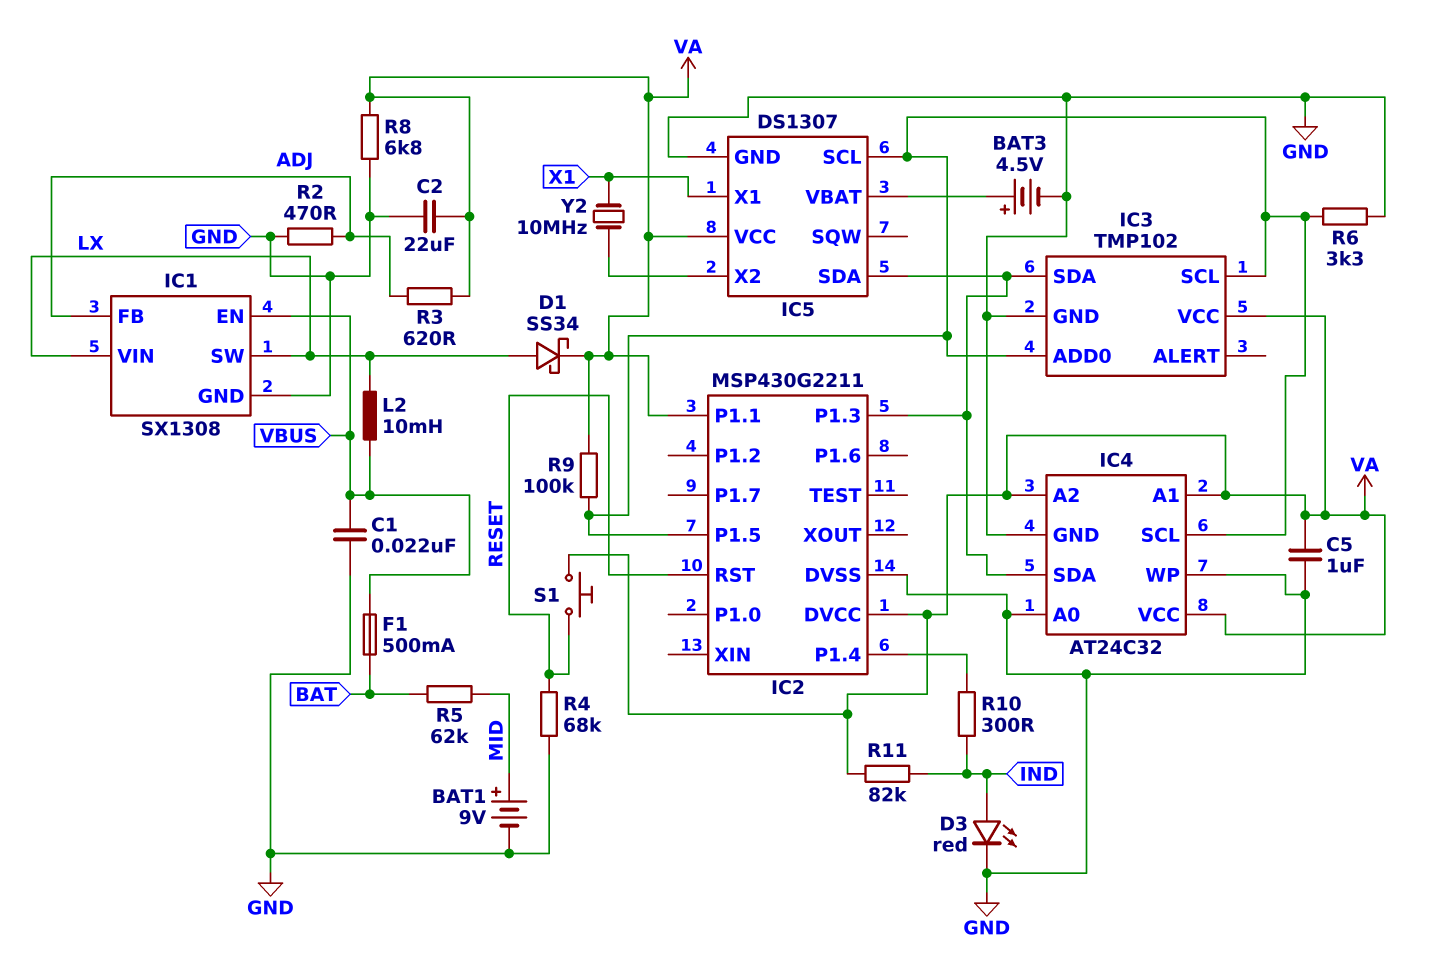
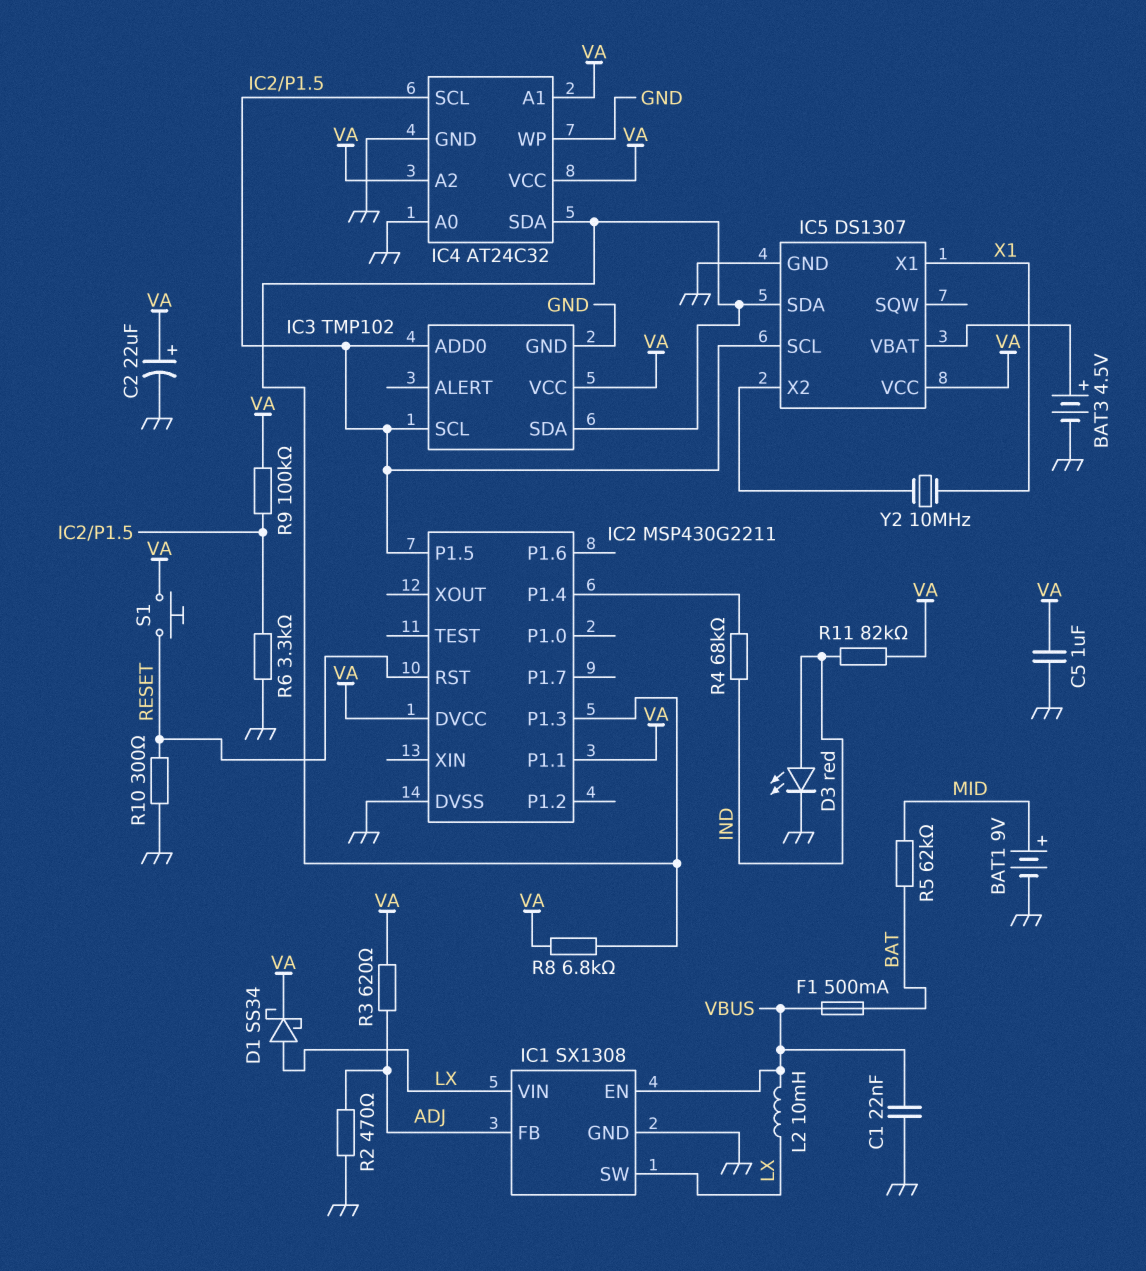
C2: 22uF (GND, VA) -> 22uF (plus VA, minus GND)
R4: 68k (GND, RESET) -> 68k (IC2/P1.4, IND)
R8: 6.8k (GND, VA) -> 6.8k (IC2/P1.3, VA)
R10: 300 (IC2/P1.4, IND) -> 300 (GND, RESET)

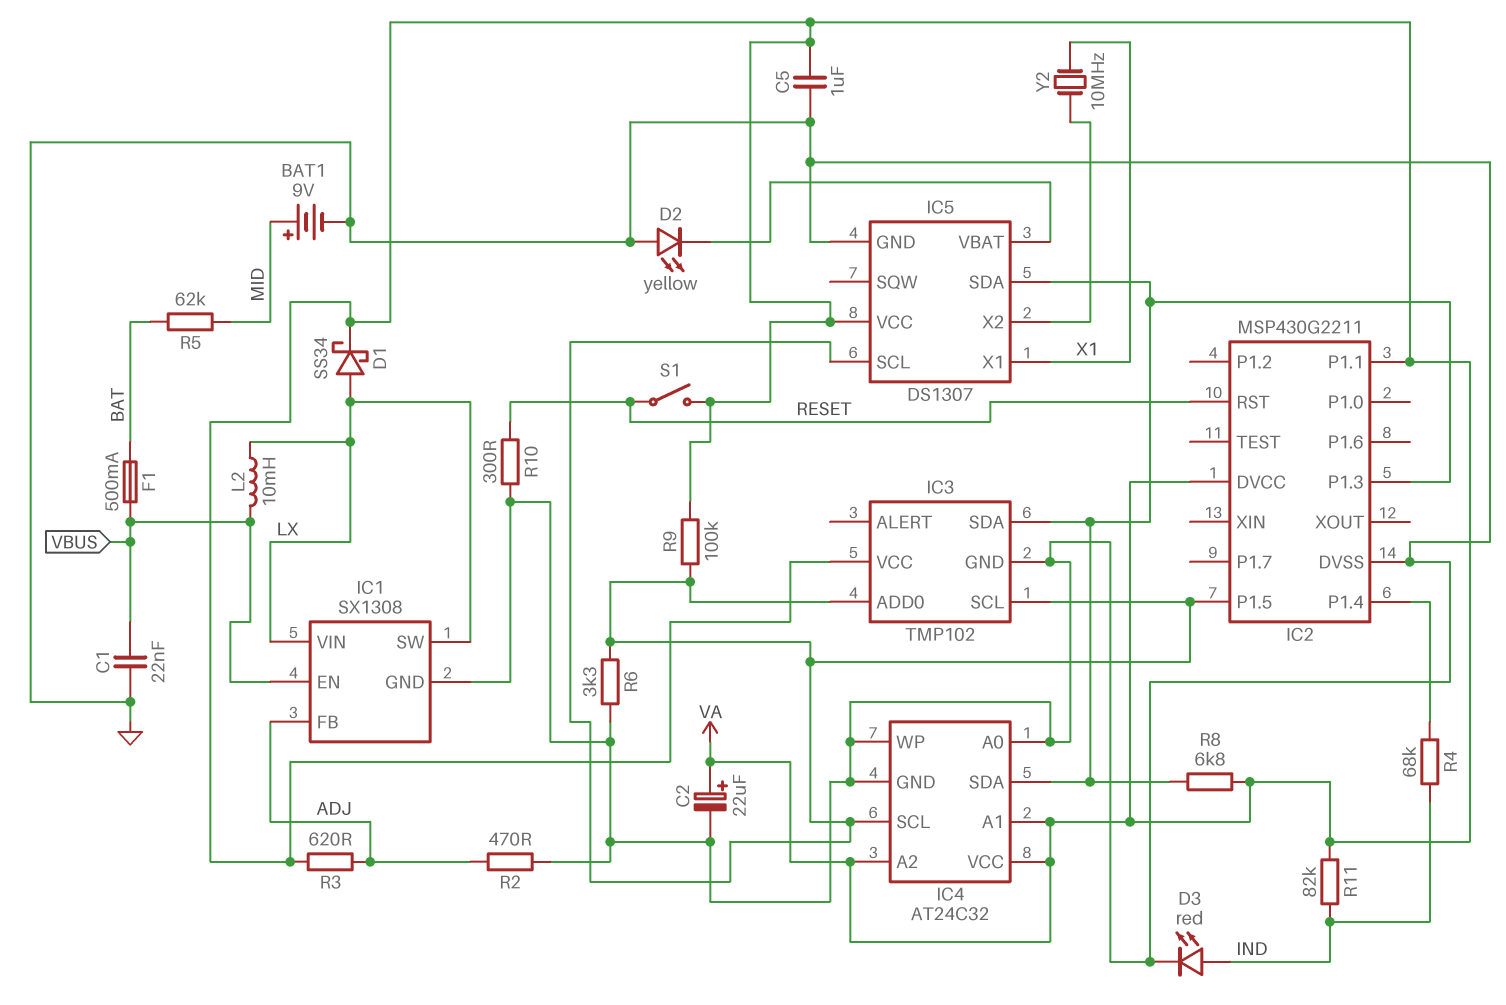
BAT3: 4.5V (plus IC5/VBAT, minus GND) -> none
D2: none -> LED yellow (A GND, K IC5/VBAT)
S1: button (RESET, VA) -> switch (RESET, VA)

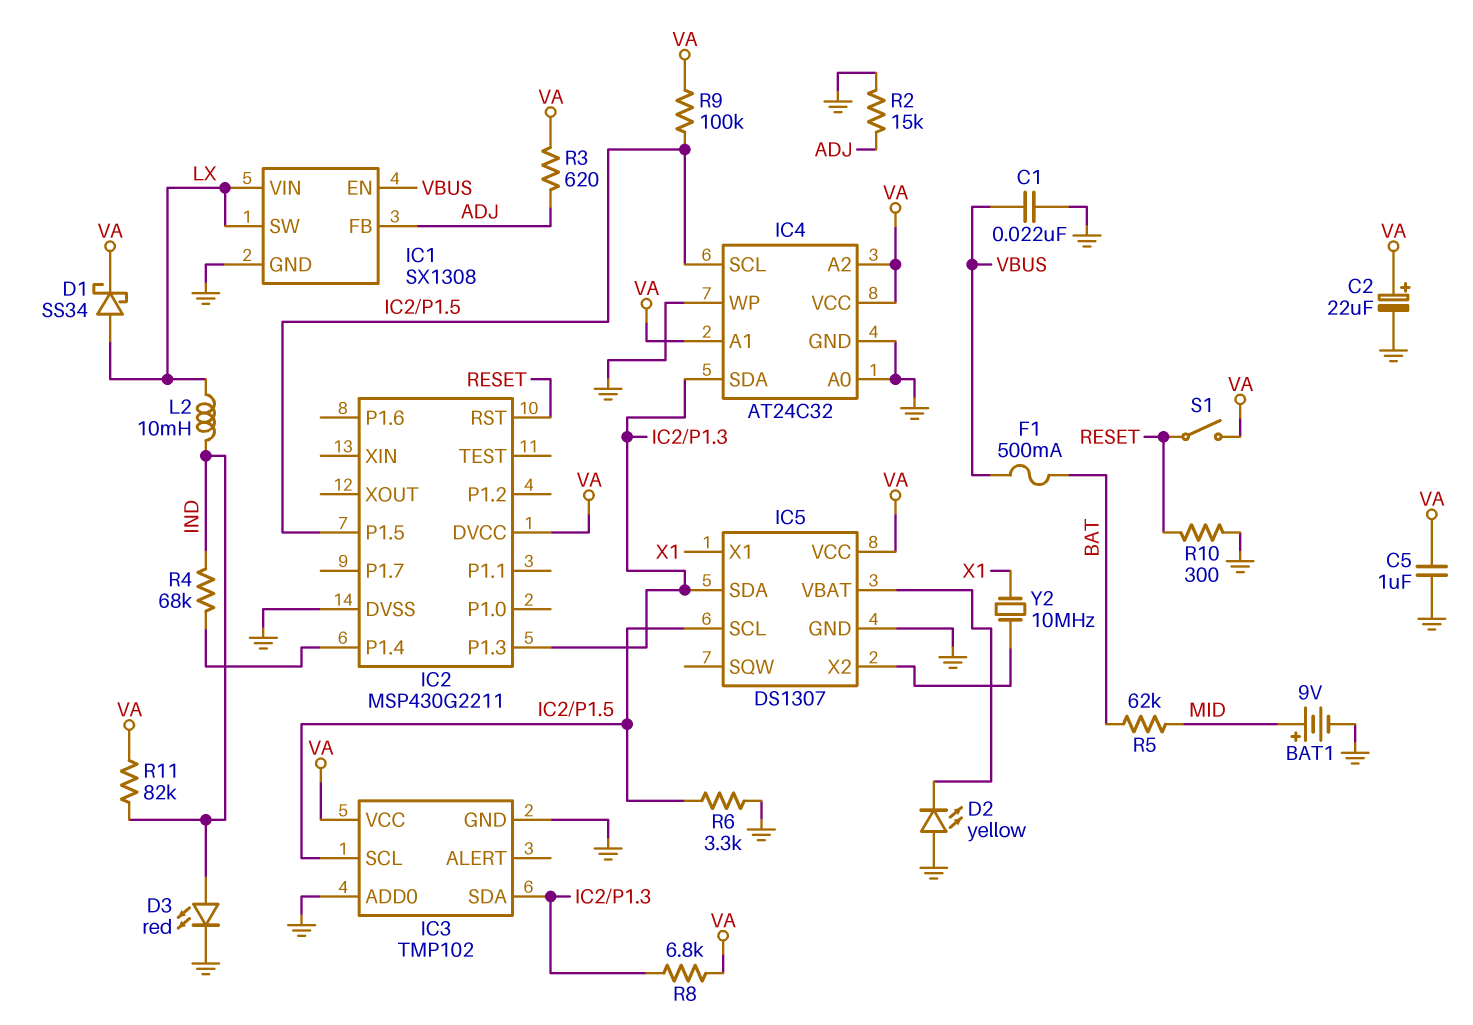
IC2 pin P1.1: VA -> none
IC3 pin ADD0: IC2/P1.5 -> GND
L2: 10mH (LX, VBUS) -> 10mH (IND, LX)
R2: 470 (ADJ, GND) -> 15k (ADJ, GND)

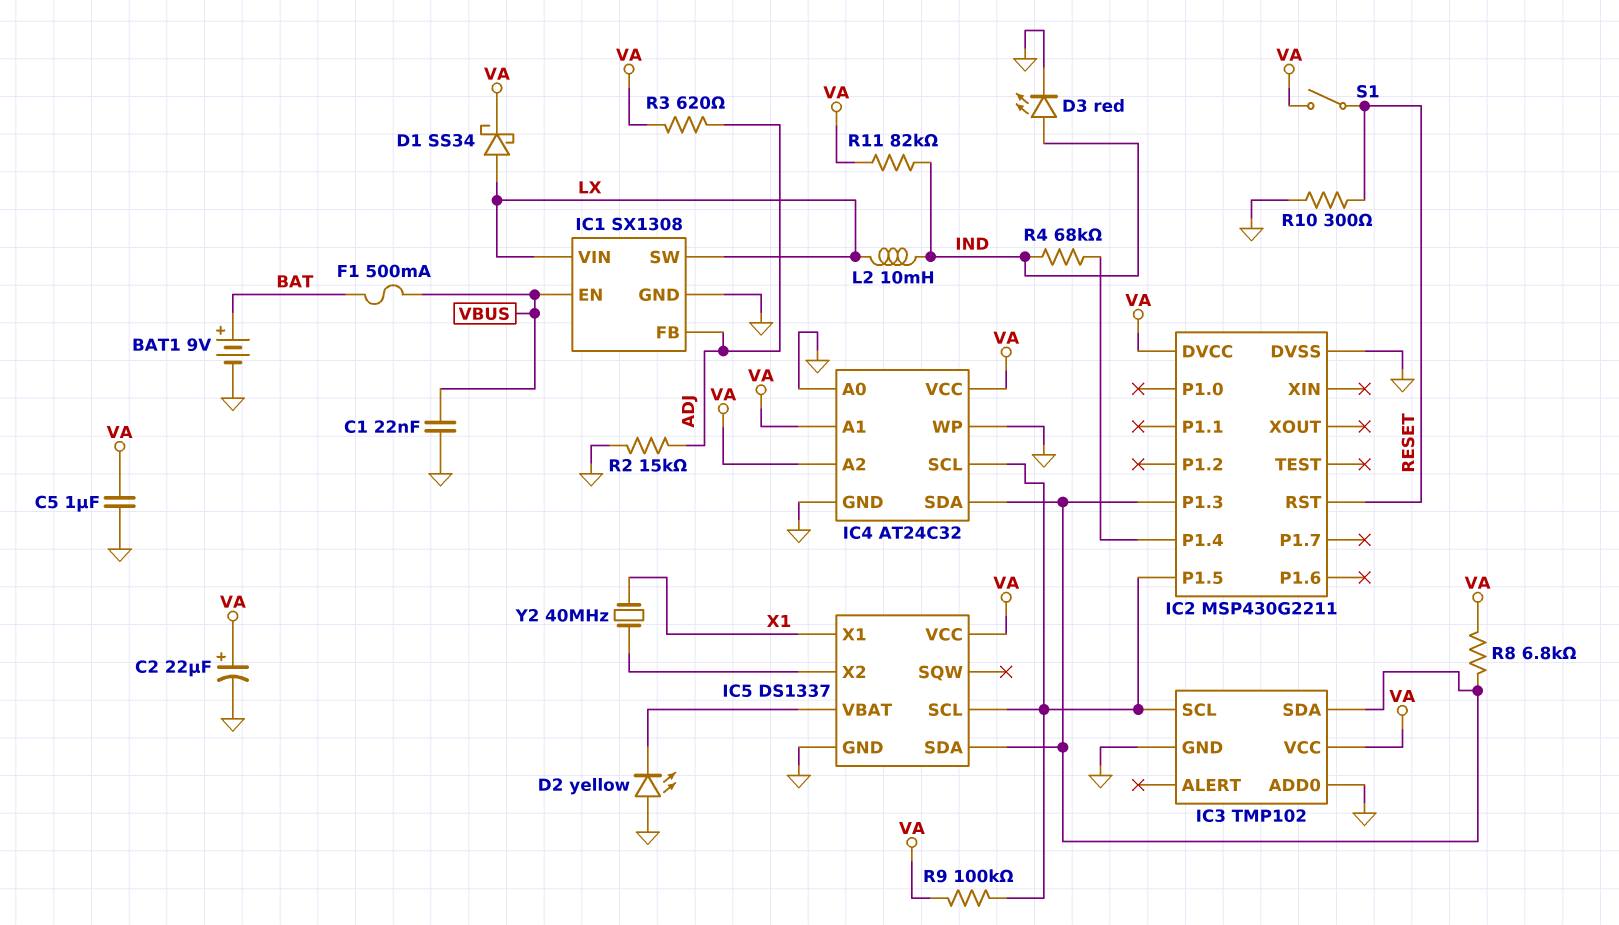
BAT1: 9V (plus MID, minus GND) -> 9V (plus BAT, minus GND)
IC5: DS1307 -> DS1337
R5: 62k (BAT, MID) -> none
R6: 3.3k (GND, IC2/P1.5) -> none
Y2: 10MHz (IC5/X2, X1) -> 40MHz (IC5/X2, X1)

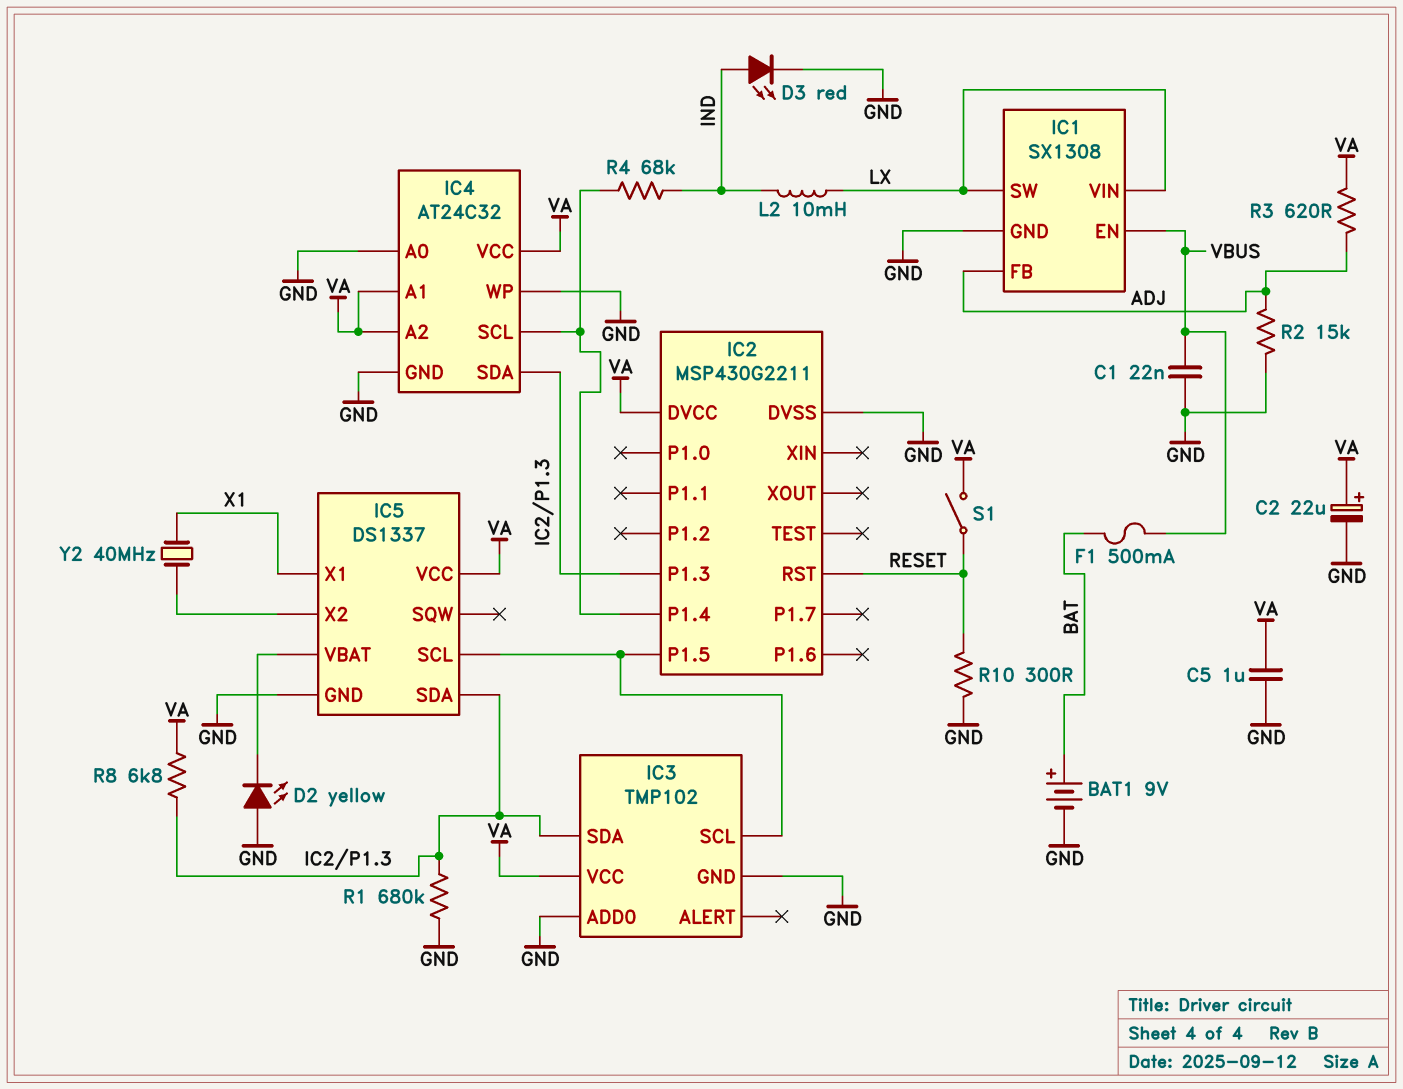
D1: schottky SS34 (A LX, K VA) -> none
IC4 pin SCL: IC2/P1.5 -> IC2/P1.4
R1: none -> 680k (GND, IC2/P1.3)
R9: 100k (IC2/P1.5, VA) -> none
R11: 82k (IND, VA) -> none

